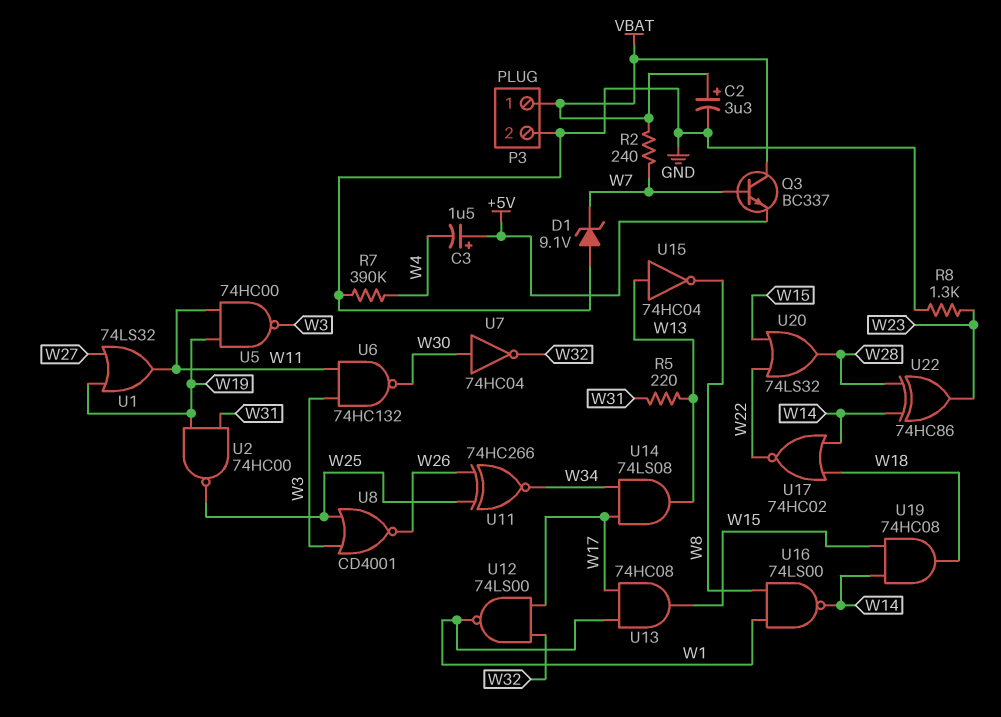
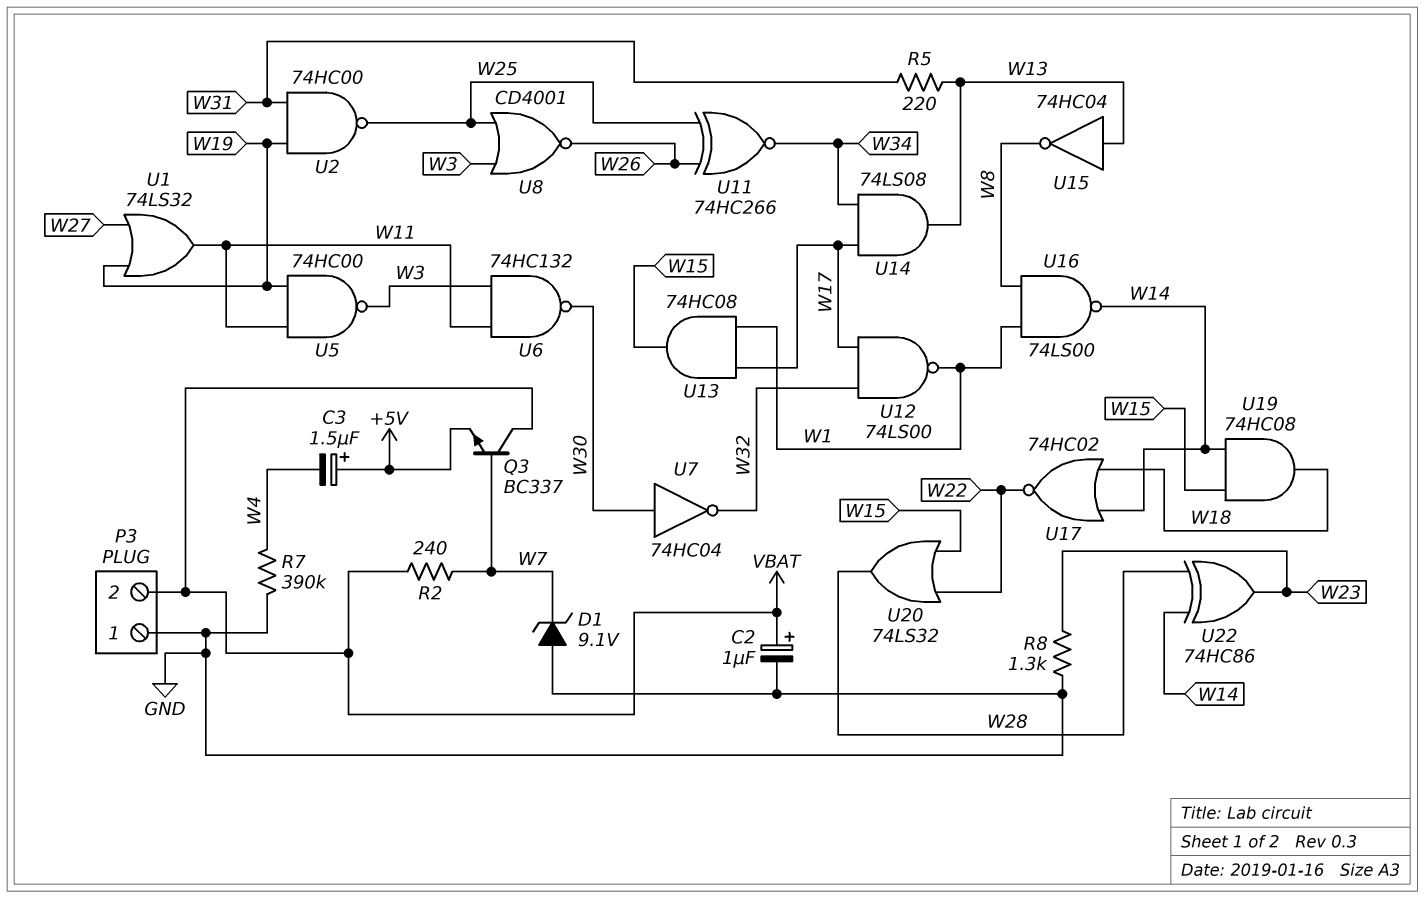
C2: 3.3uF (plus VBAT, minus GND) -> 1uF (plus VBAT, minus GND)
P3 pin 1: VBAT -> GND
P3 pin 2: GND -> VBAT

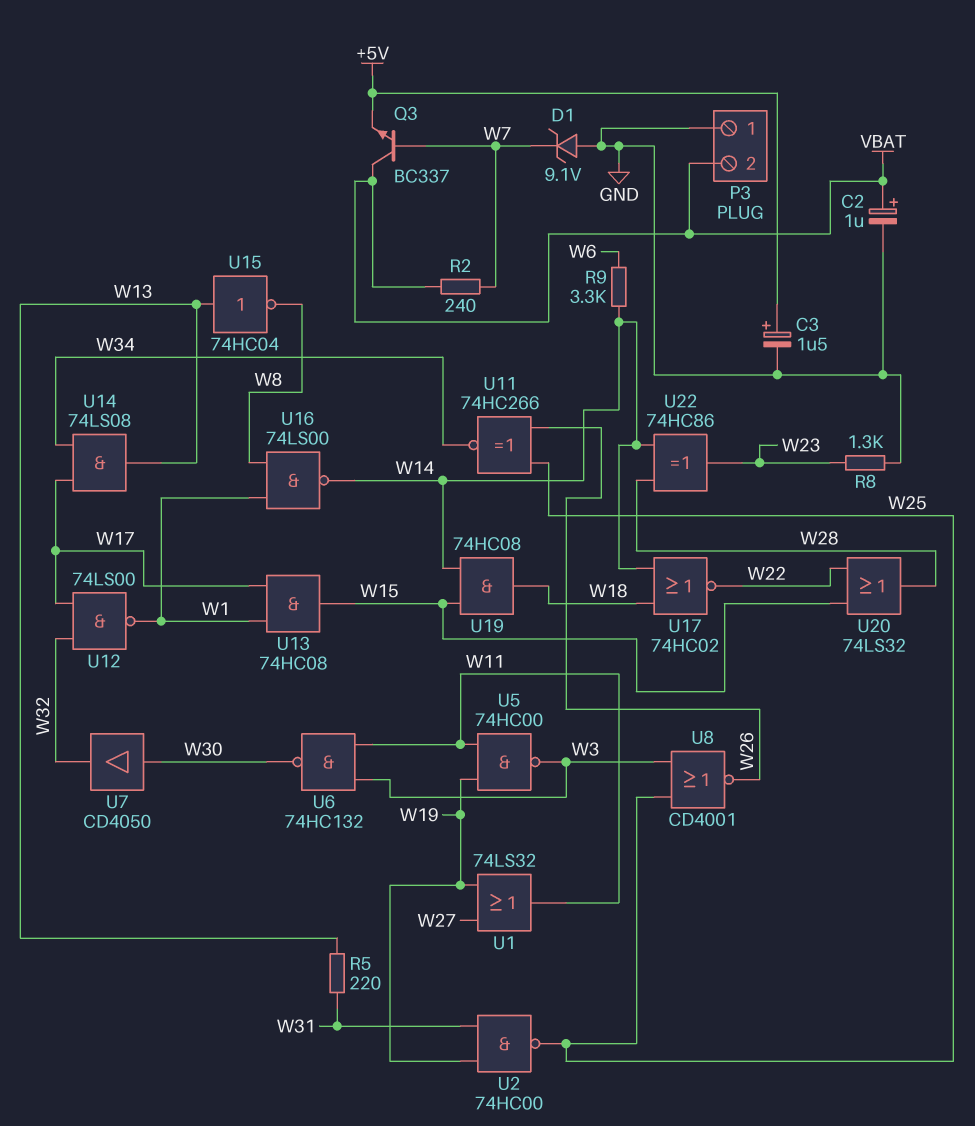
C3: 1.5uF (plus +5V, minus W4) -> 1.5uF (plus +5V, minus GND)
R7: 390k (GND, W4) -> none
R9: none -> 3.3k (W6, W14)
U7: NOT 74HC04 (in W30, out W32) -> buffer CD4050 (in W30, out W32)

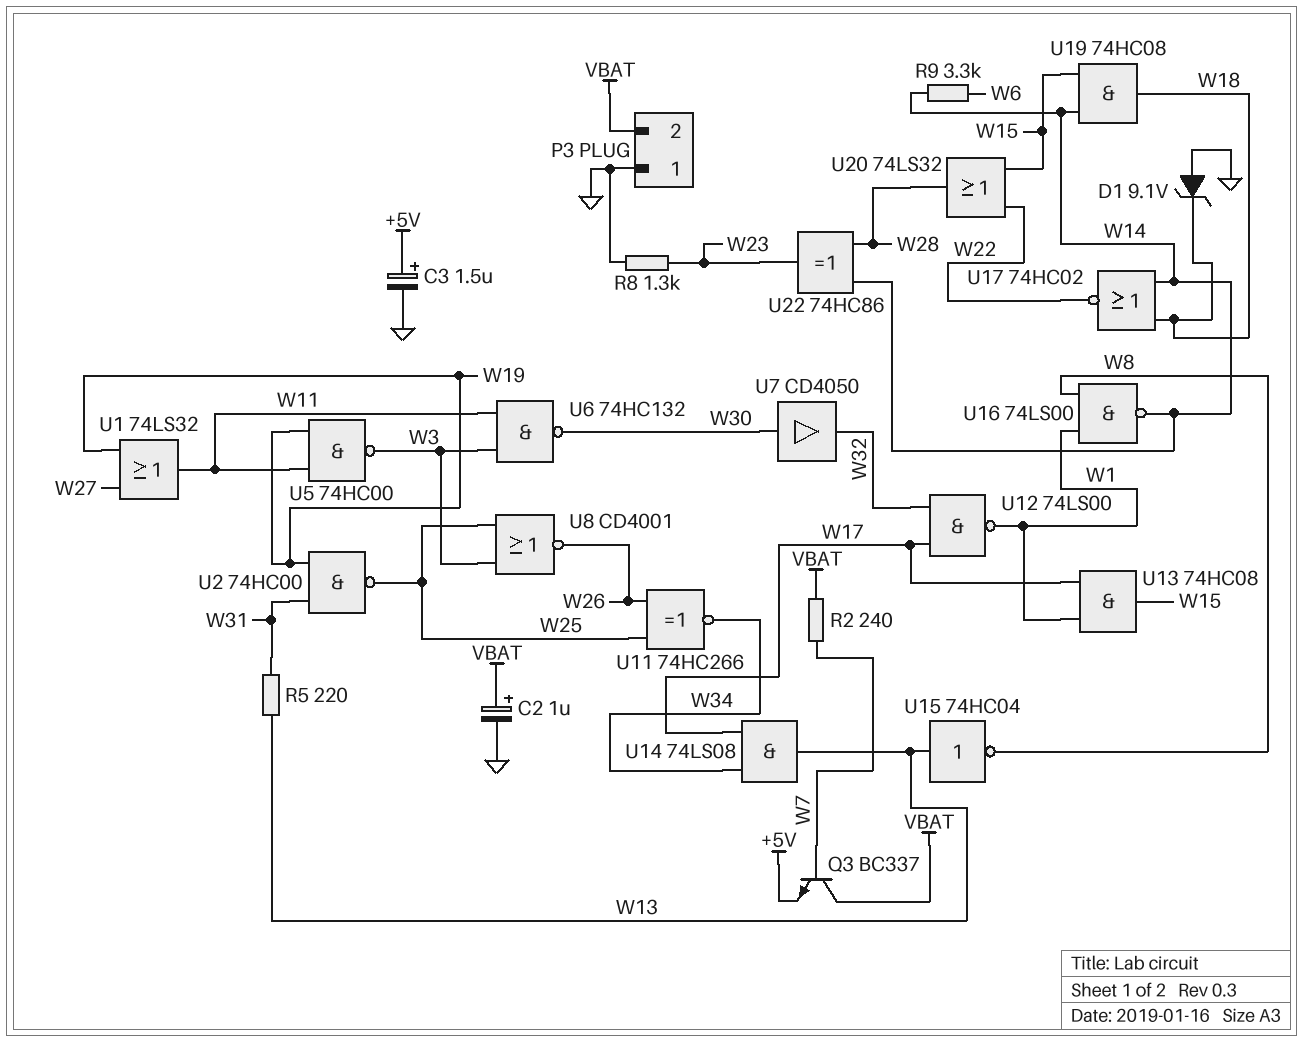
D1: zener 9.1V (A GND, K W7) -> zener 9.1V (A GND, K W18)

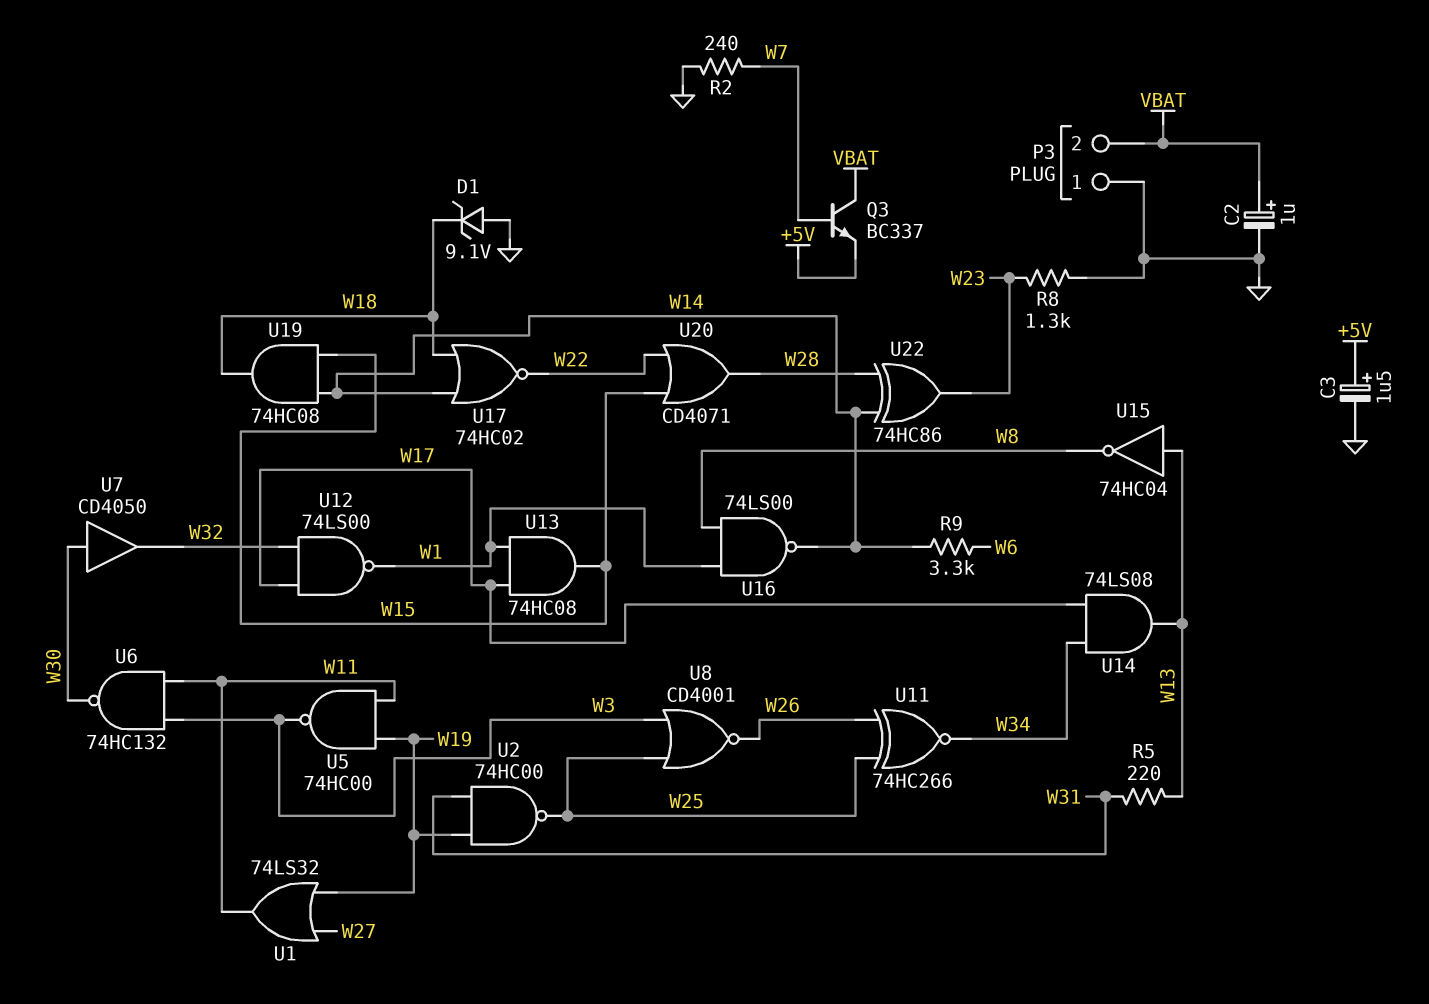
R2: 240 (VBAT, W7) -> 240 (GND, W7)
U20: OR 74LS32 (in W15, in W22, out W28) -> OR CD4071 (in W15, in W22, out W28)

